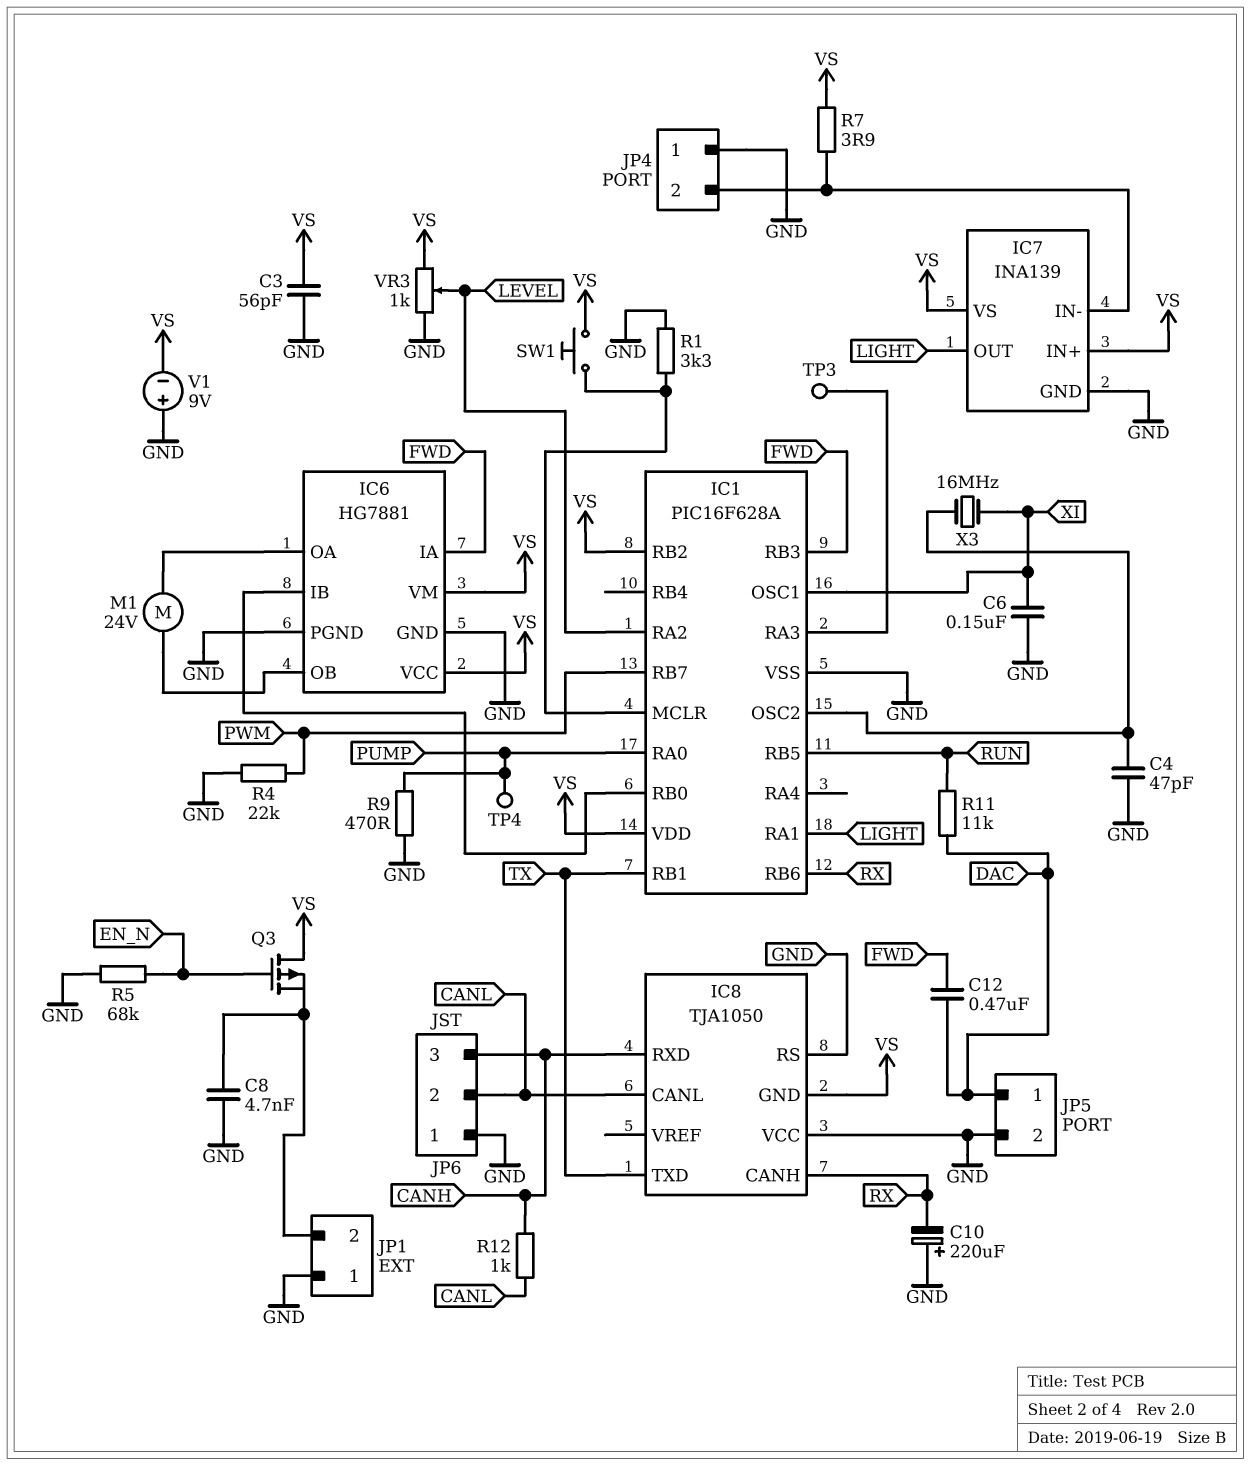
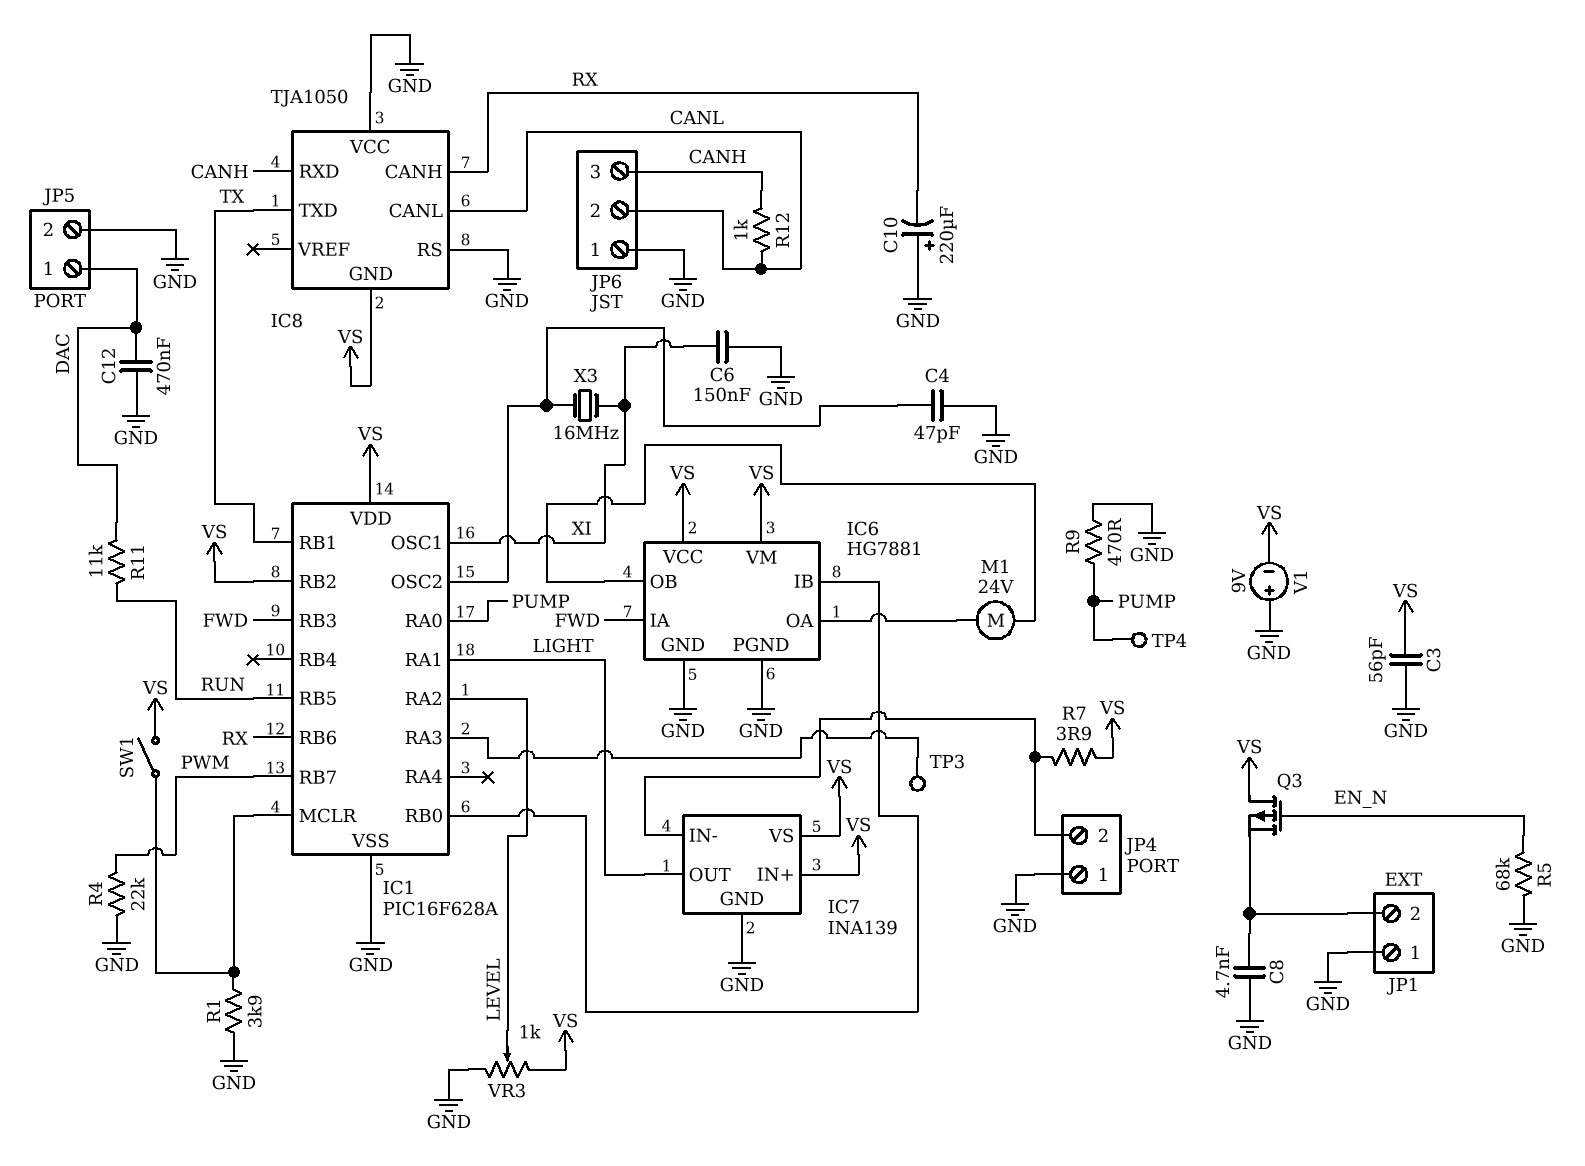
C12: 470nF (DAC, FWD) -> 470nF (DAC, GND)
R1: 3.3k (GND, IC1/MCLR) -> 3.9k (GND, IC1/MCLR)
SW1: button (IC1/MCLR, VS) -> switch (IC1/MCLR, VS)

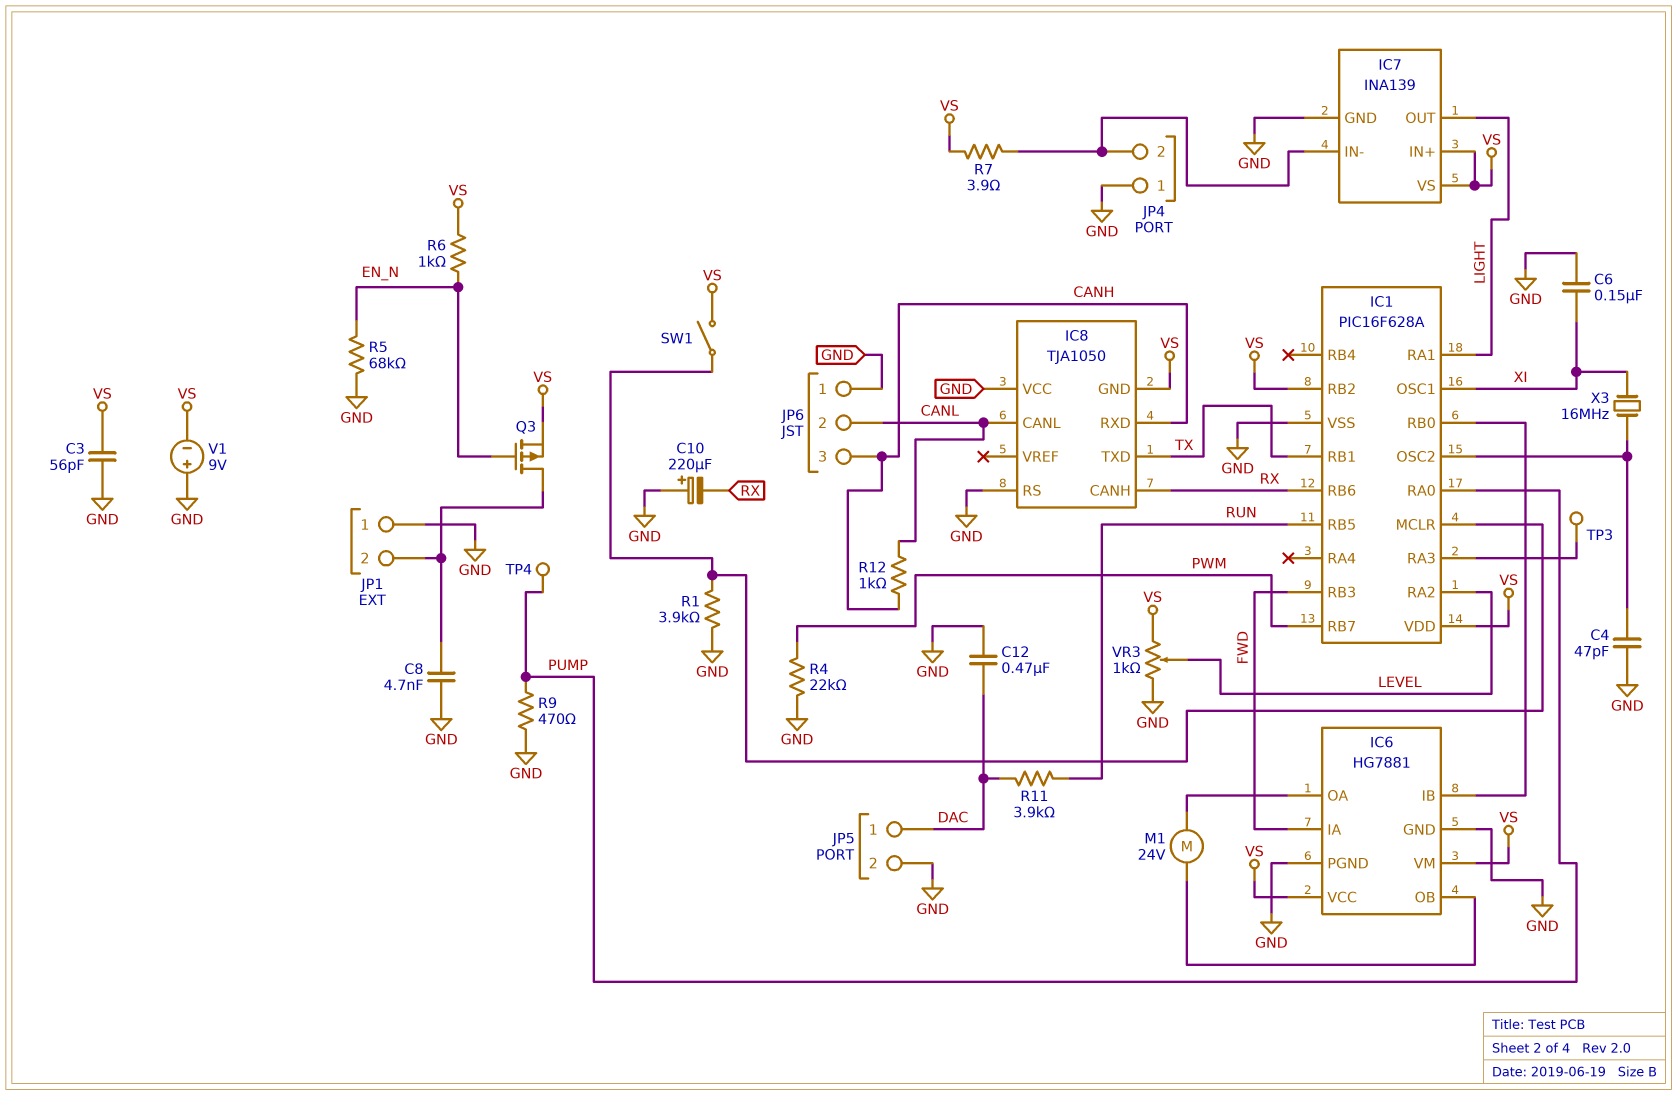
Q3: PMOS (G EN_N, D VS, S JP1/2) -> PMOS (G EN_N, D JP1/2, S VS)
R6: none -> 1k (EN_N, VS)
R11: 11k (DAC, RUN) -> 3.9k (DAC, RUN)

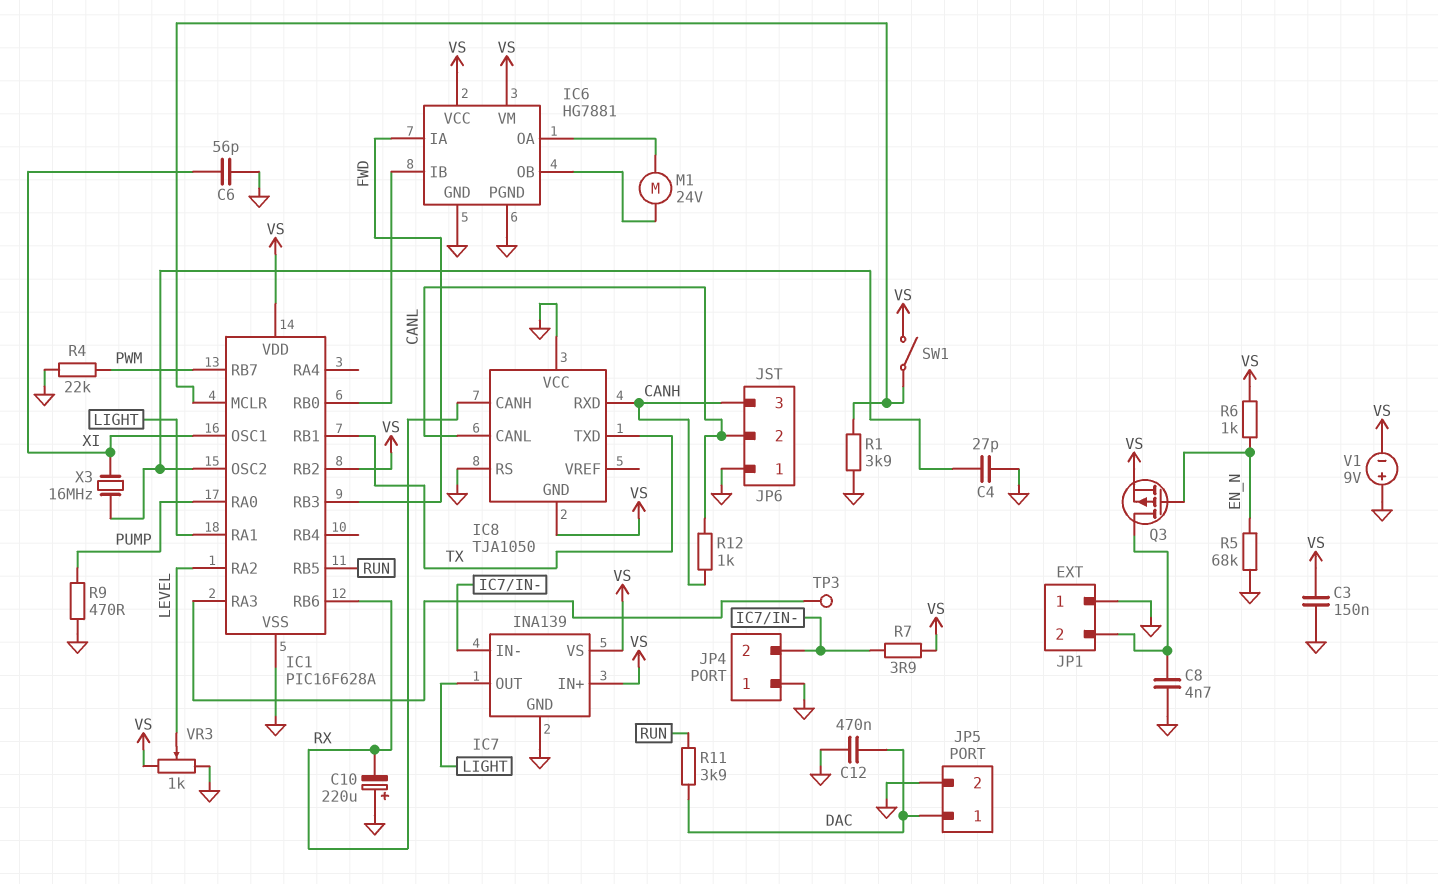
C3: 56pF (GND, VS) -> 150nF (GND, VS)
C4: 47pF (GND, IC1/OSC2) -> 27pF (GND, IC1/OSC2)
C6: 150nF (GND, XI) -> 56pF (GND, XI)
TP4: test point (PUMP) -> none

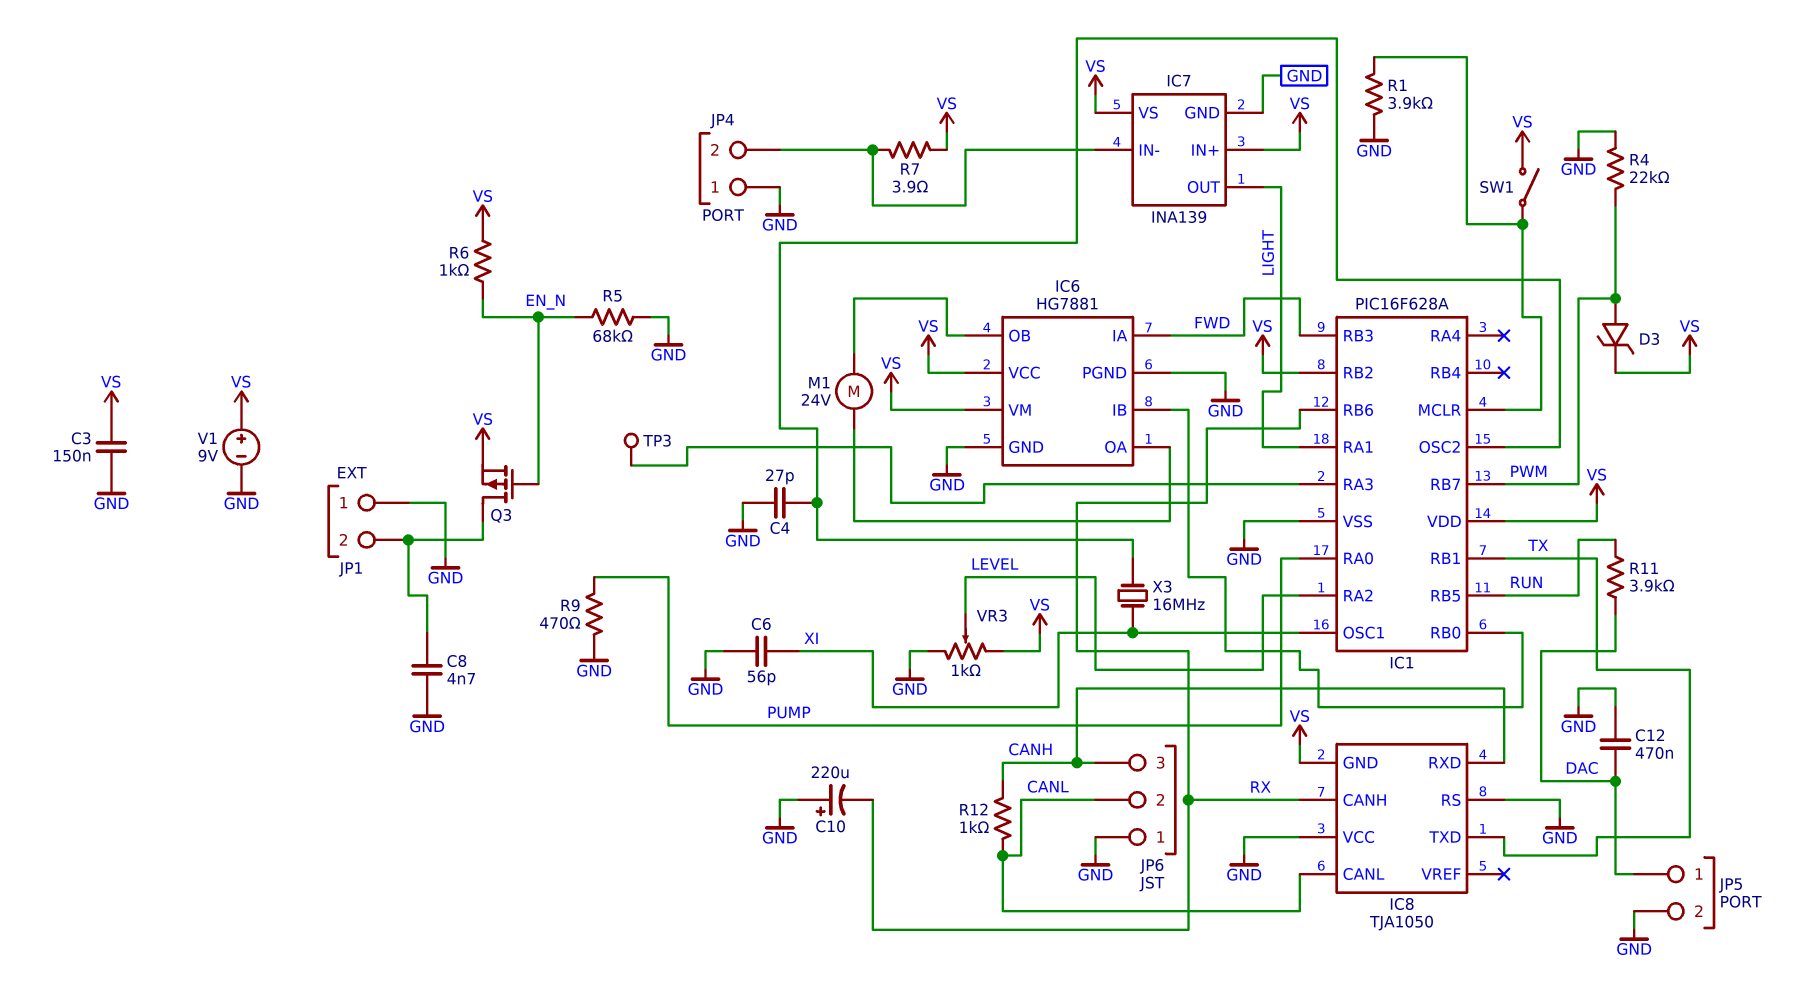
D3: none -> zener (A PWM, K VS)
V1: 9V (plus GND, minus VS) -> 9V (plus VS, minus GND)

